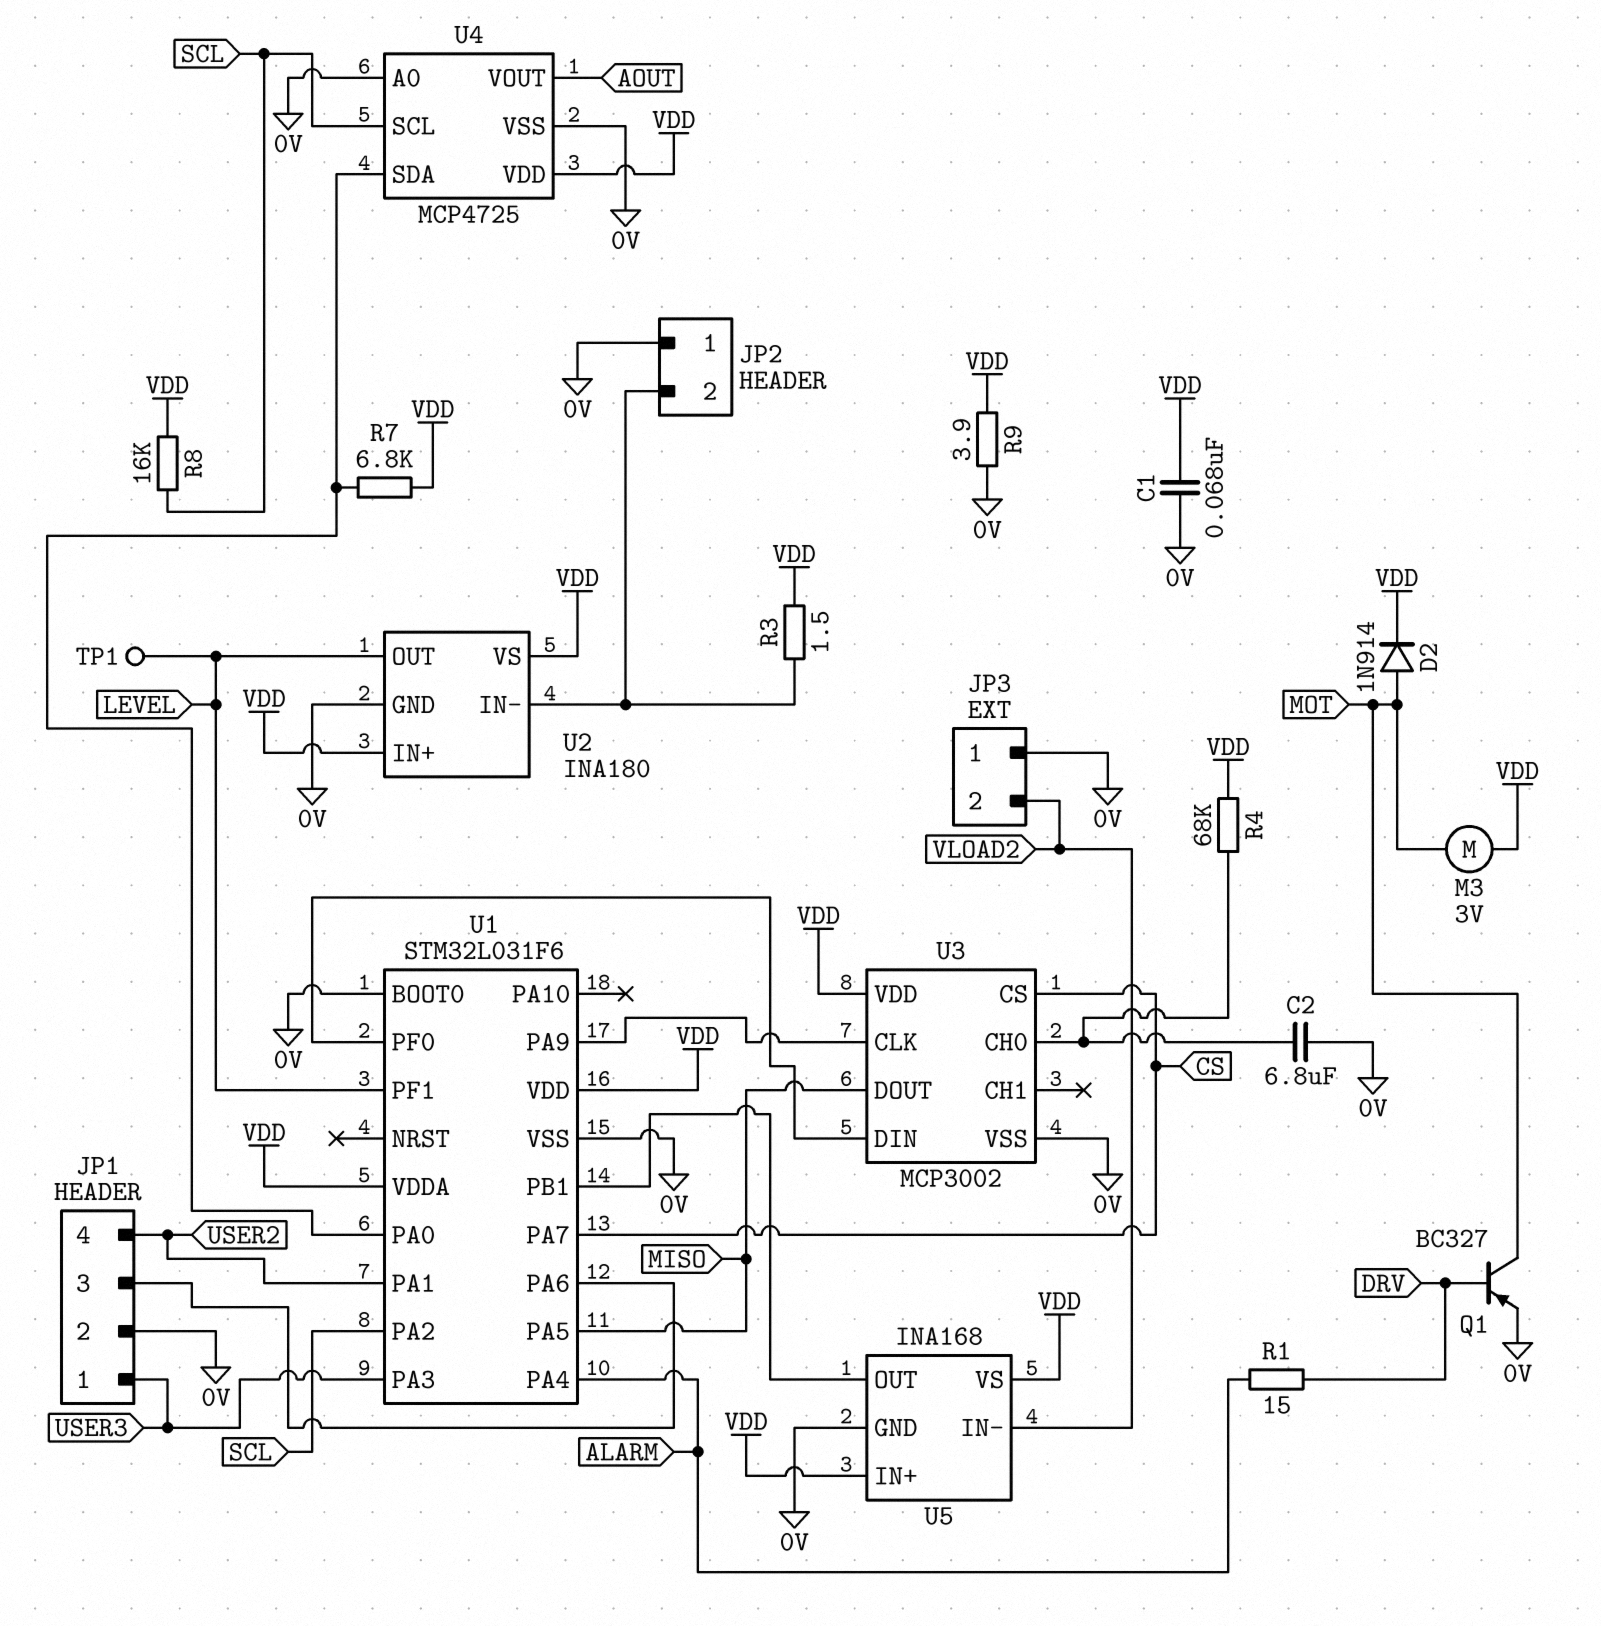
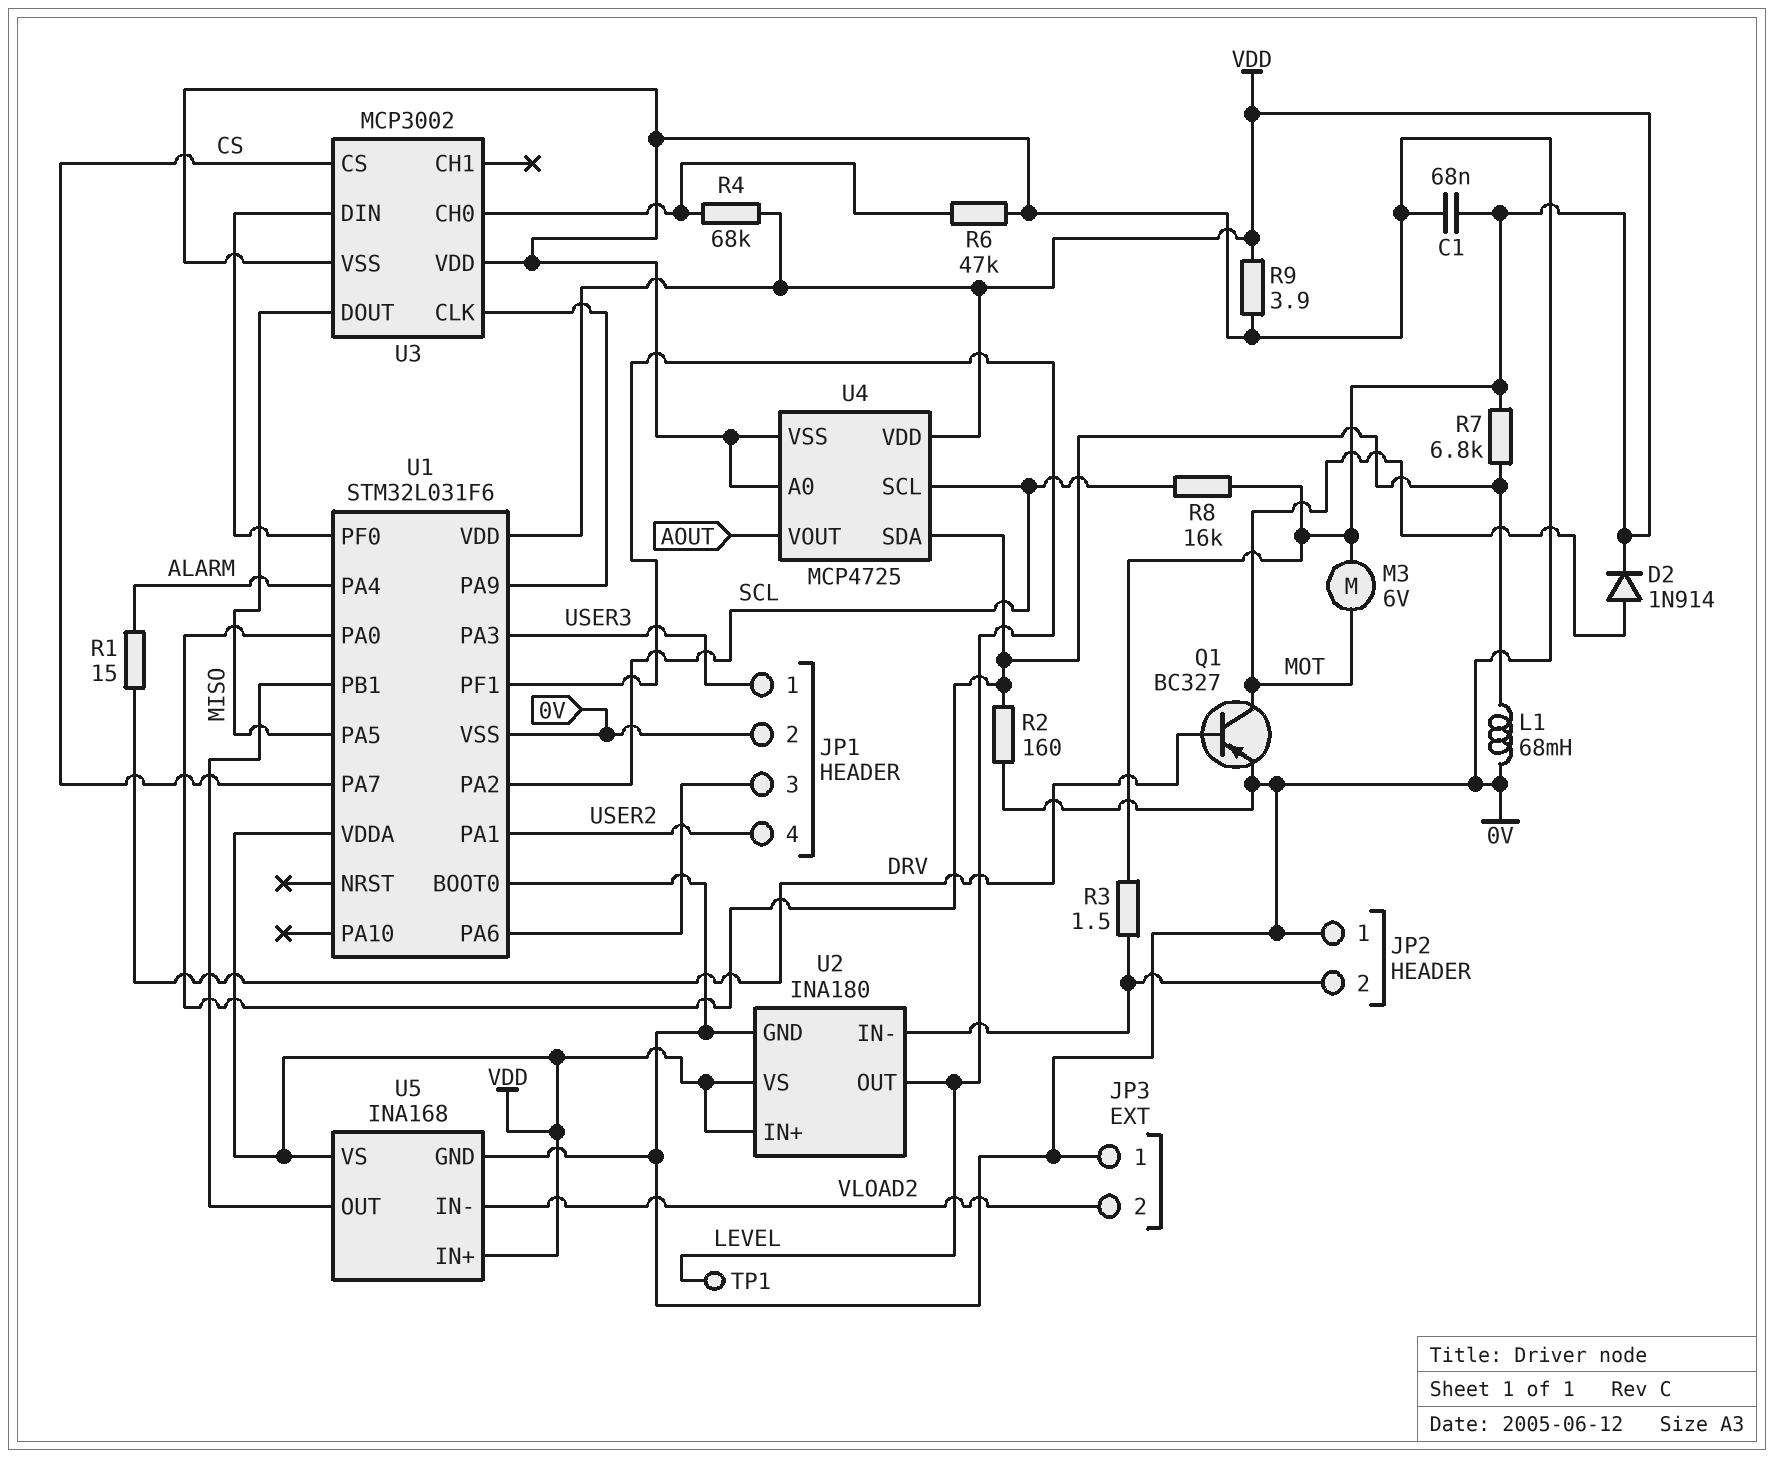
C2: 6.8uF (0V, U3/CH0) -> none
L1: none -> 68mH (0V, U1/PA0)
M3: motor 3V (MOT, VDD) -> motor 6V (MOT, VDD)
R2: none -> 160 (0V, U1/PA0)
R6: none -> 47k (0V, U3/CH0)
U3 pin VDD: VDD -> 0V

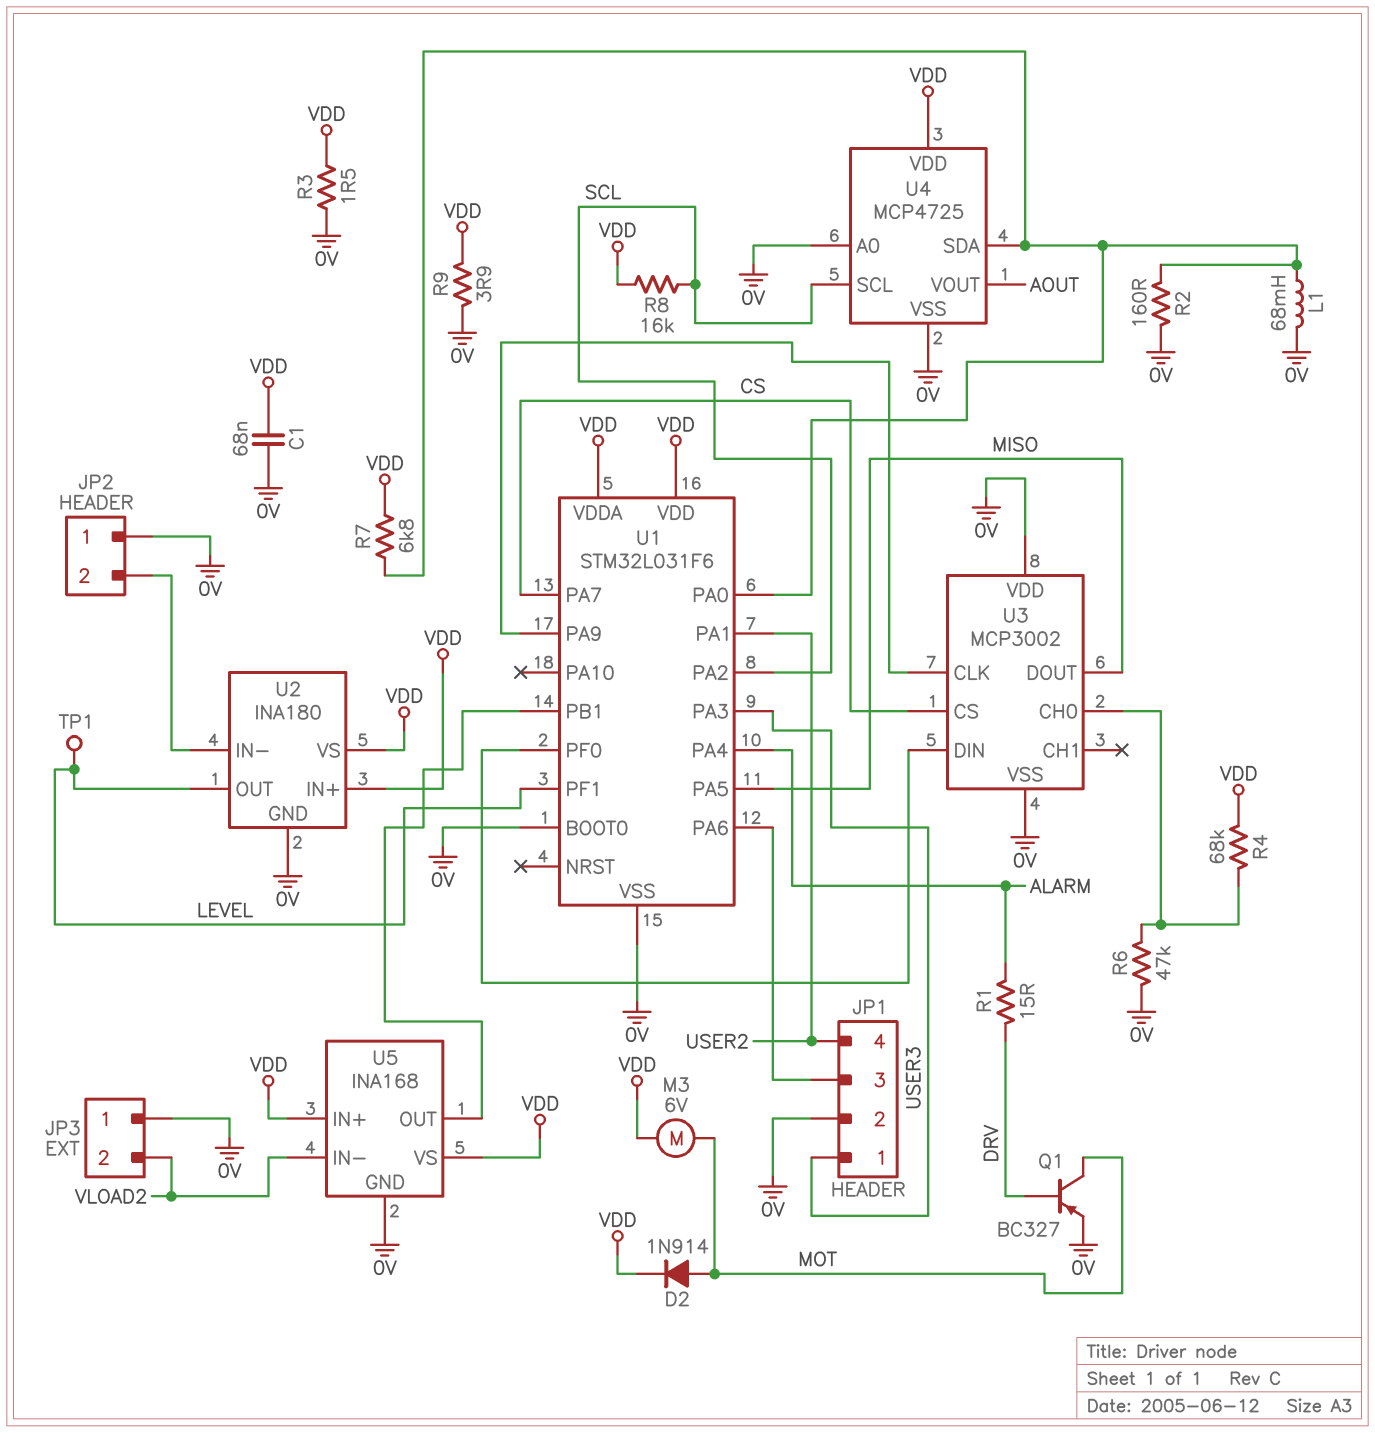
R3: 1.5 (JP2/2, VDD) -> 1.5 (0V, VDD)

